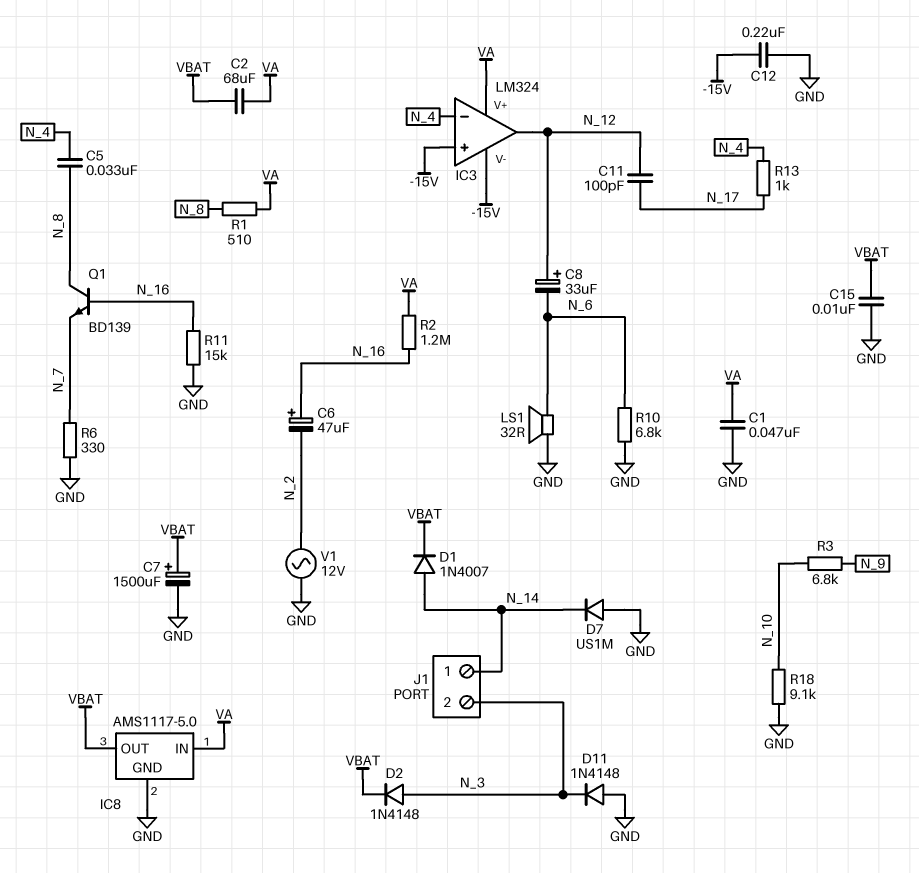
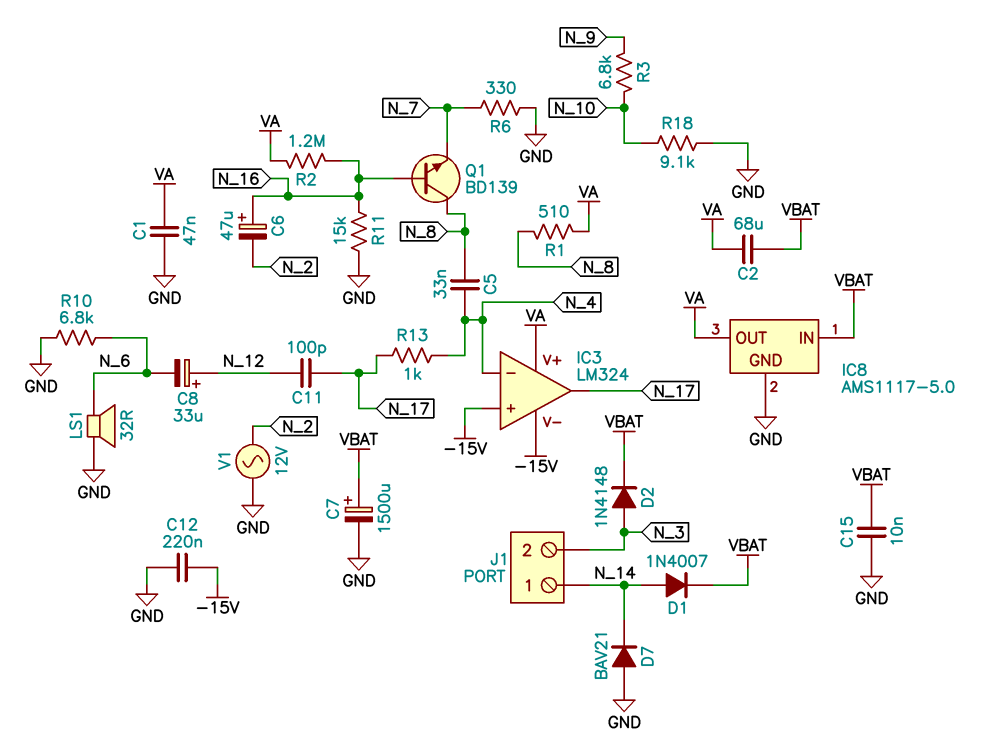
D7: diode US1M (A GND, K N_14) -> diode BAV21 (A GND, K N_14)
D11: diode 1N4148 (A GND, K N_3) -> none
IC3 pin out: N_12 -> N_17
IC8 pin IN: VA -> VBAT
IC8 pin OUT: VBAT -> VA

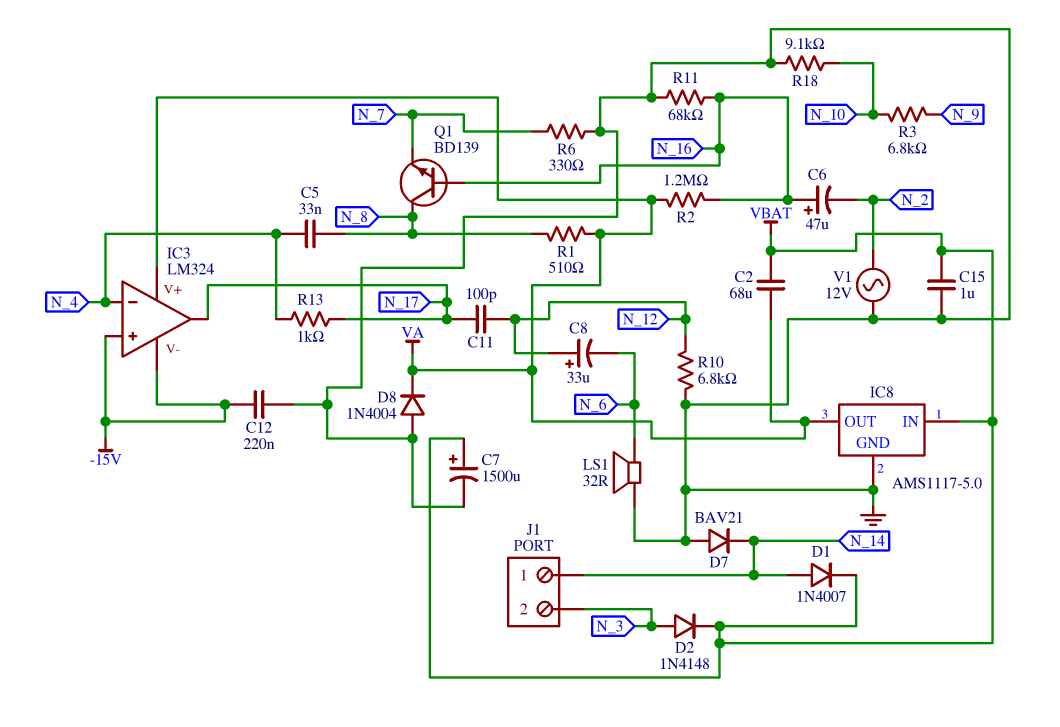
C1: 47nF (GND, VA) -> none
C15: 10nF (GND, VBAT) -> 1uF (GND, VBAT)
D8: none -> diode 1N4004 (A GND, K VA)
R10: 6.8k (GND, N_6) -> 6.8k (GND, N_12)
R11: 15k (GND, N_16) -> 68k (GND, N_16)

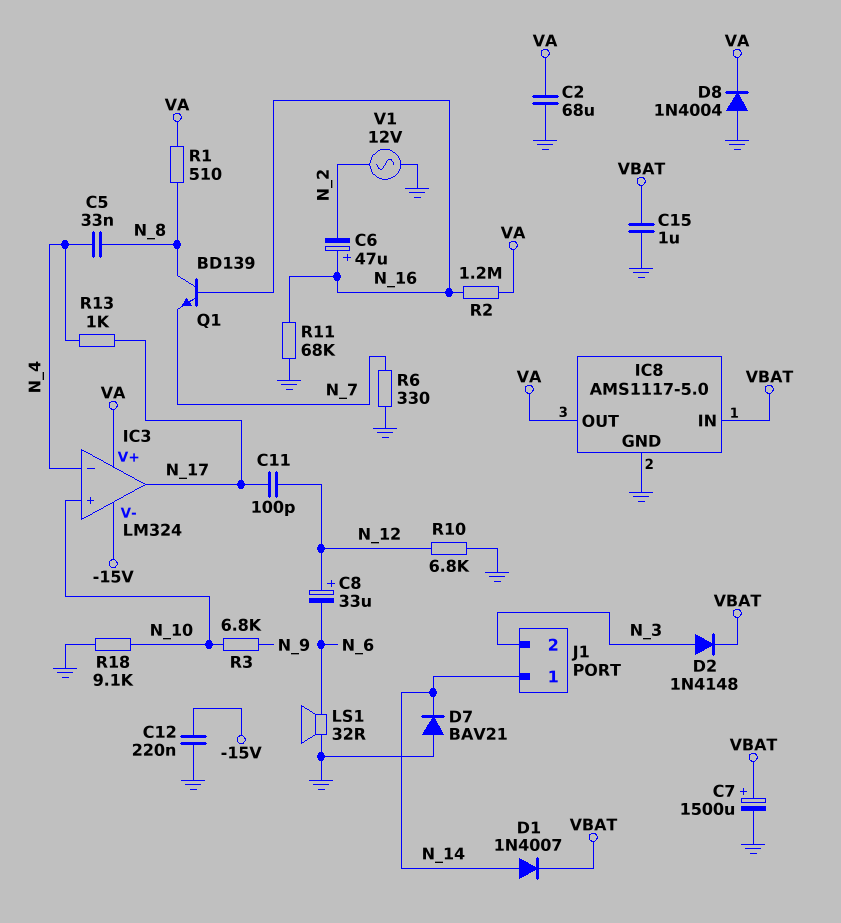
C2: 68uF (VA, VBAT) -> 68uF (GND, VA)
IC3 pin in+: -15V -> N_10

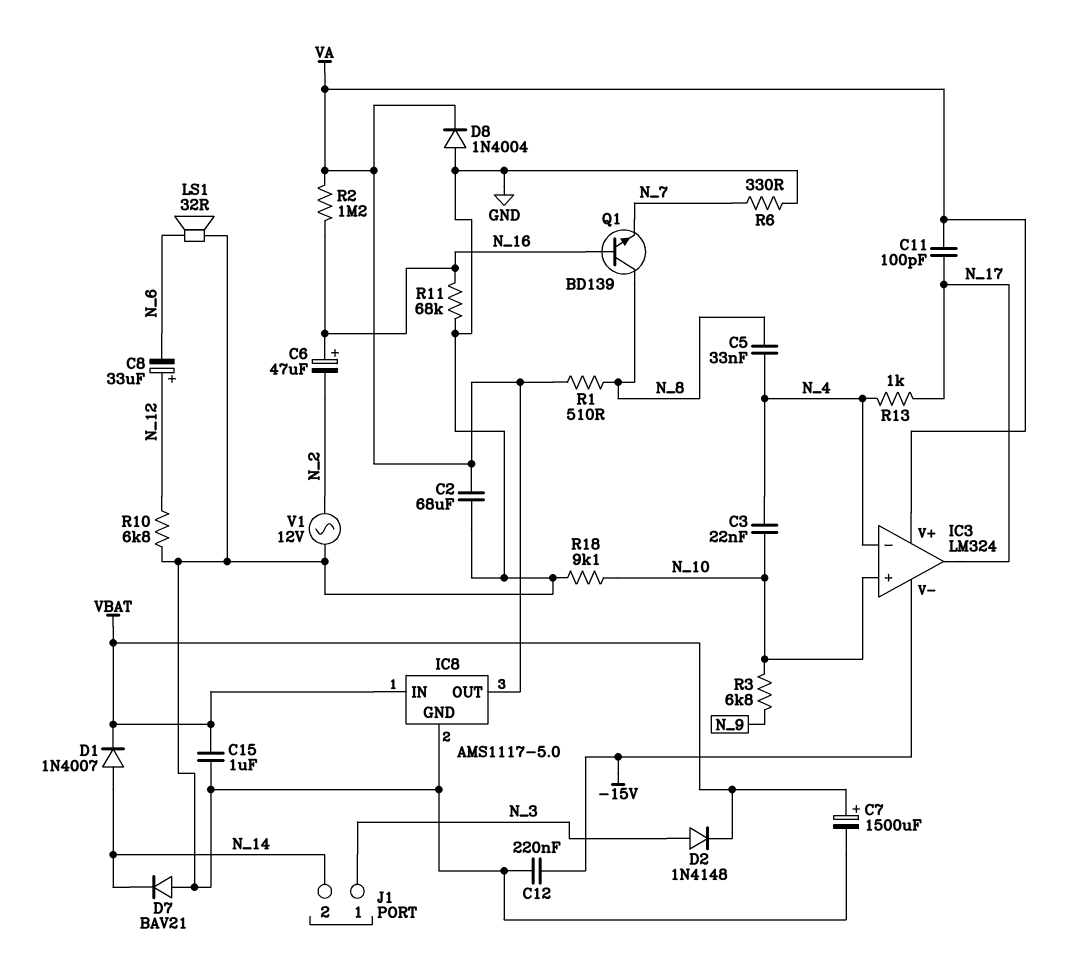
C3: none -> 22nF (N_4, N_10)
C11: 100pF (N_12, N_17) -> 100pF (N_17, VA)
J1 pin 1: N_14 -> N_3
J1 pin 2: N_3 -> N_14

